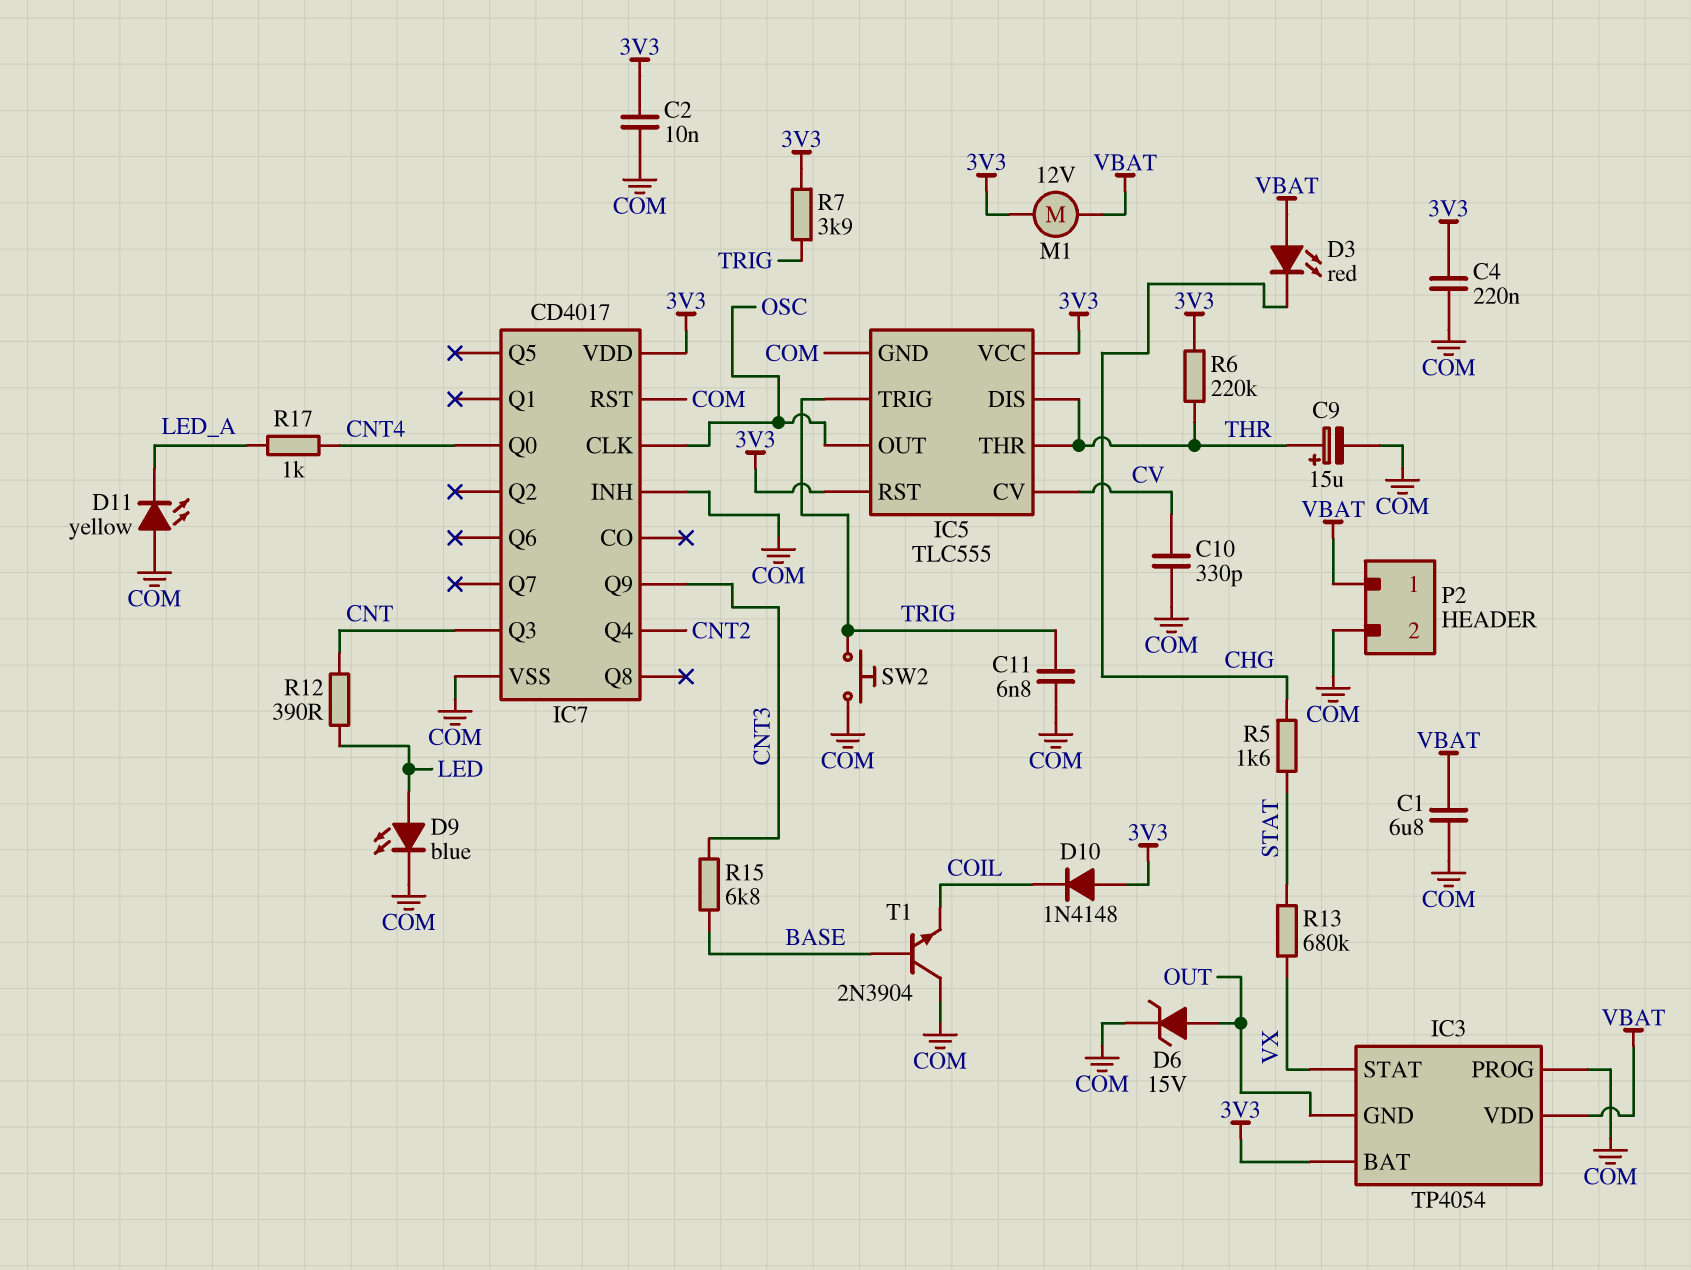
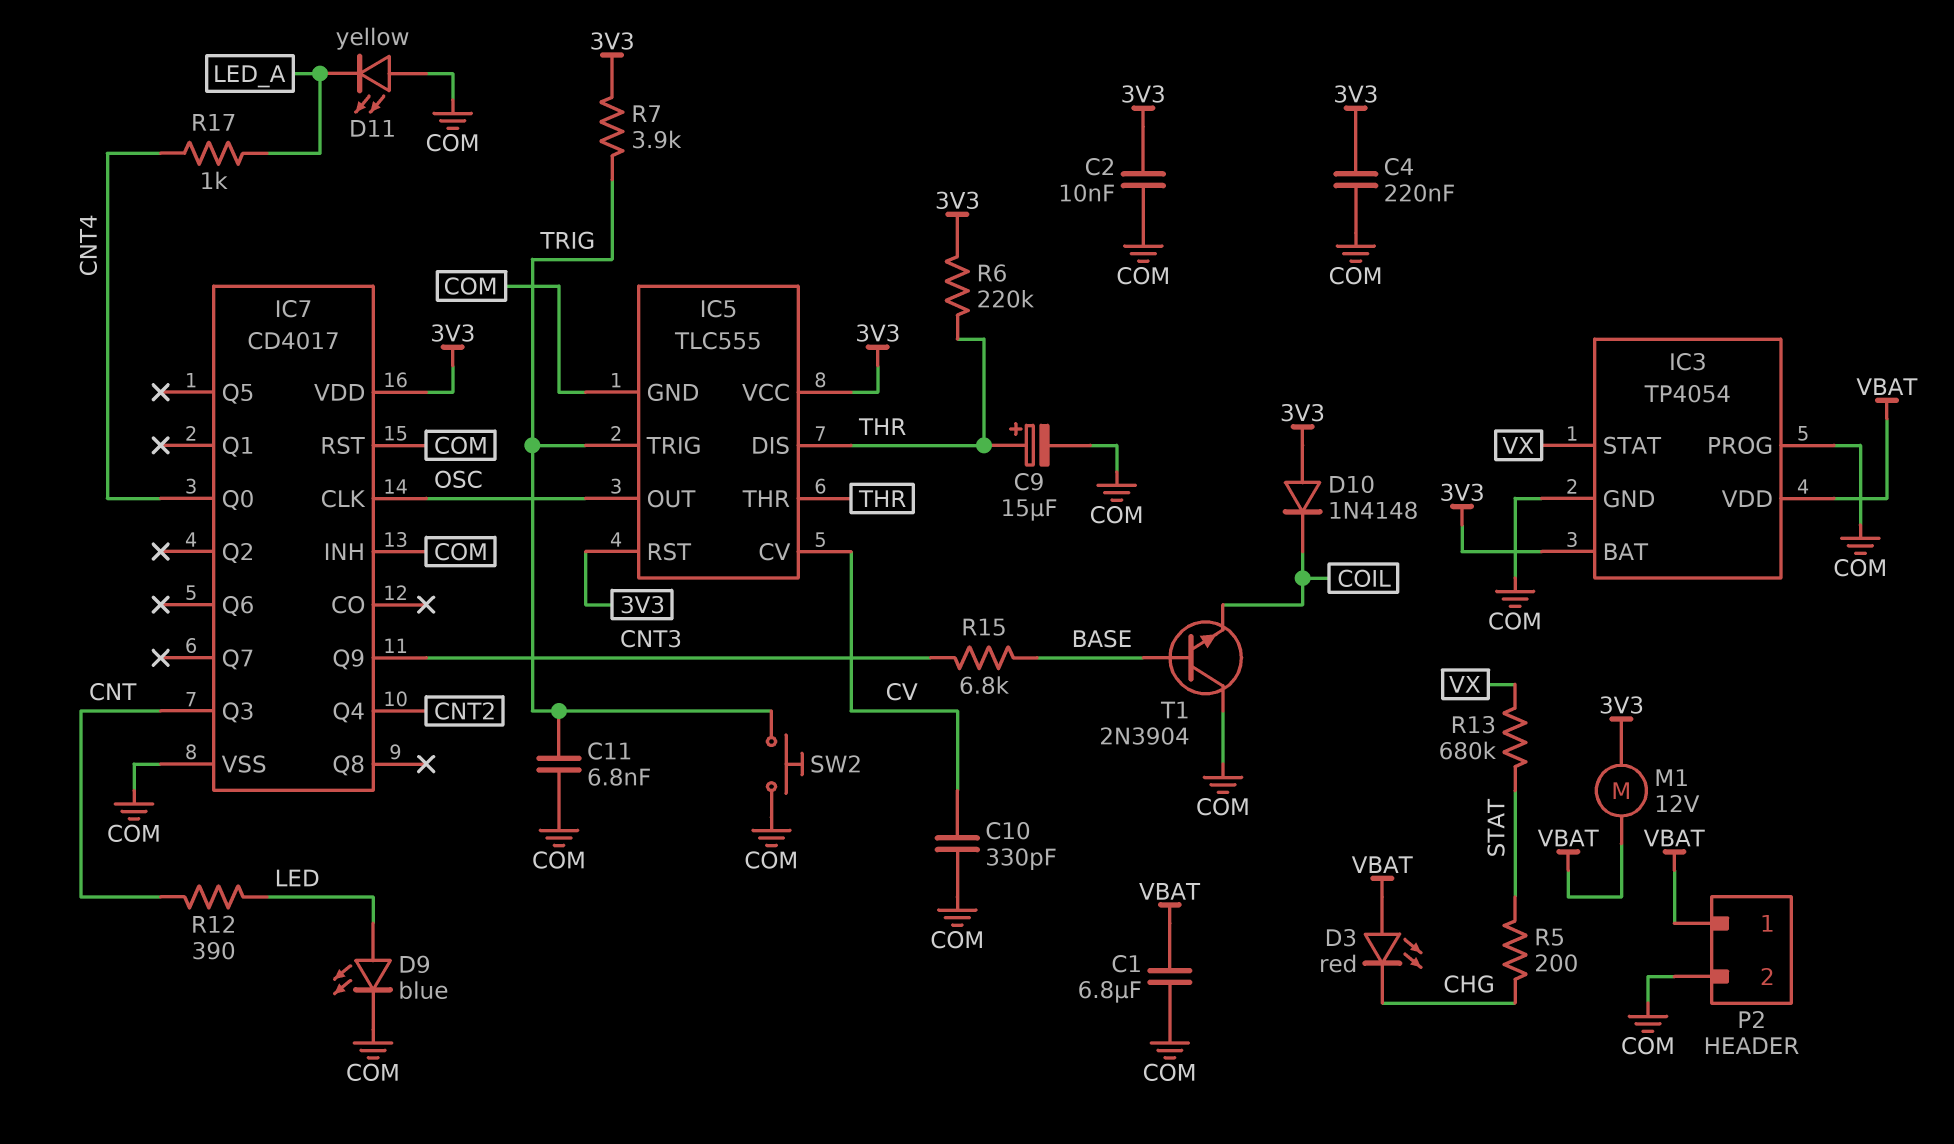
D6: zener 15V (A OUT, K COM) -> none
IC3 pin GND: OUT -> COM
R5: 1.6k (CHG, STAT) -> 200 (CHG, STAT)

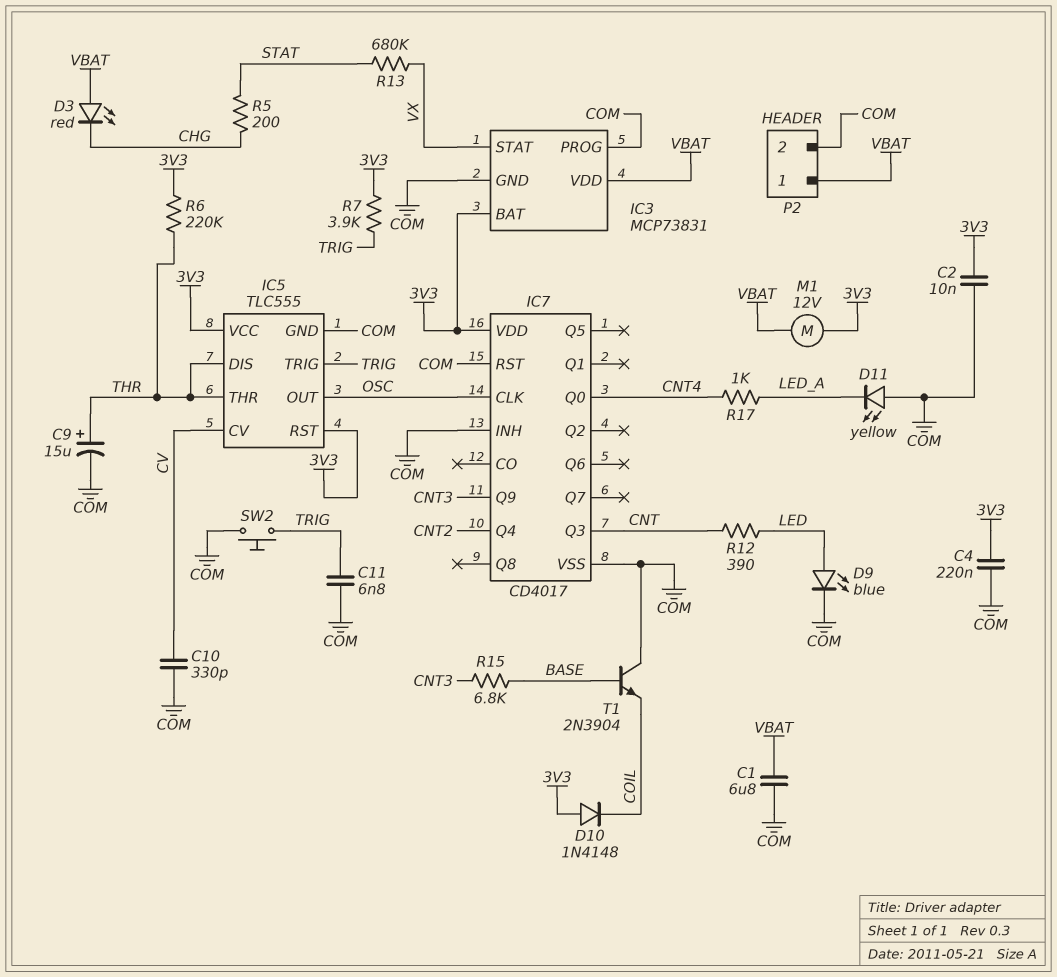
IC3: TP4054 -> MCP73831

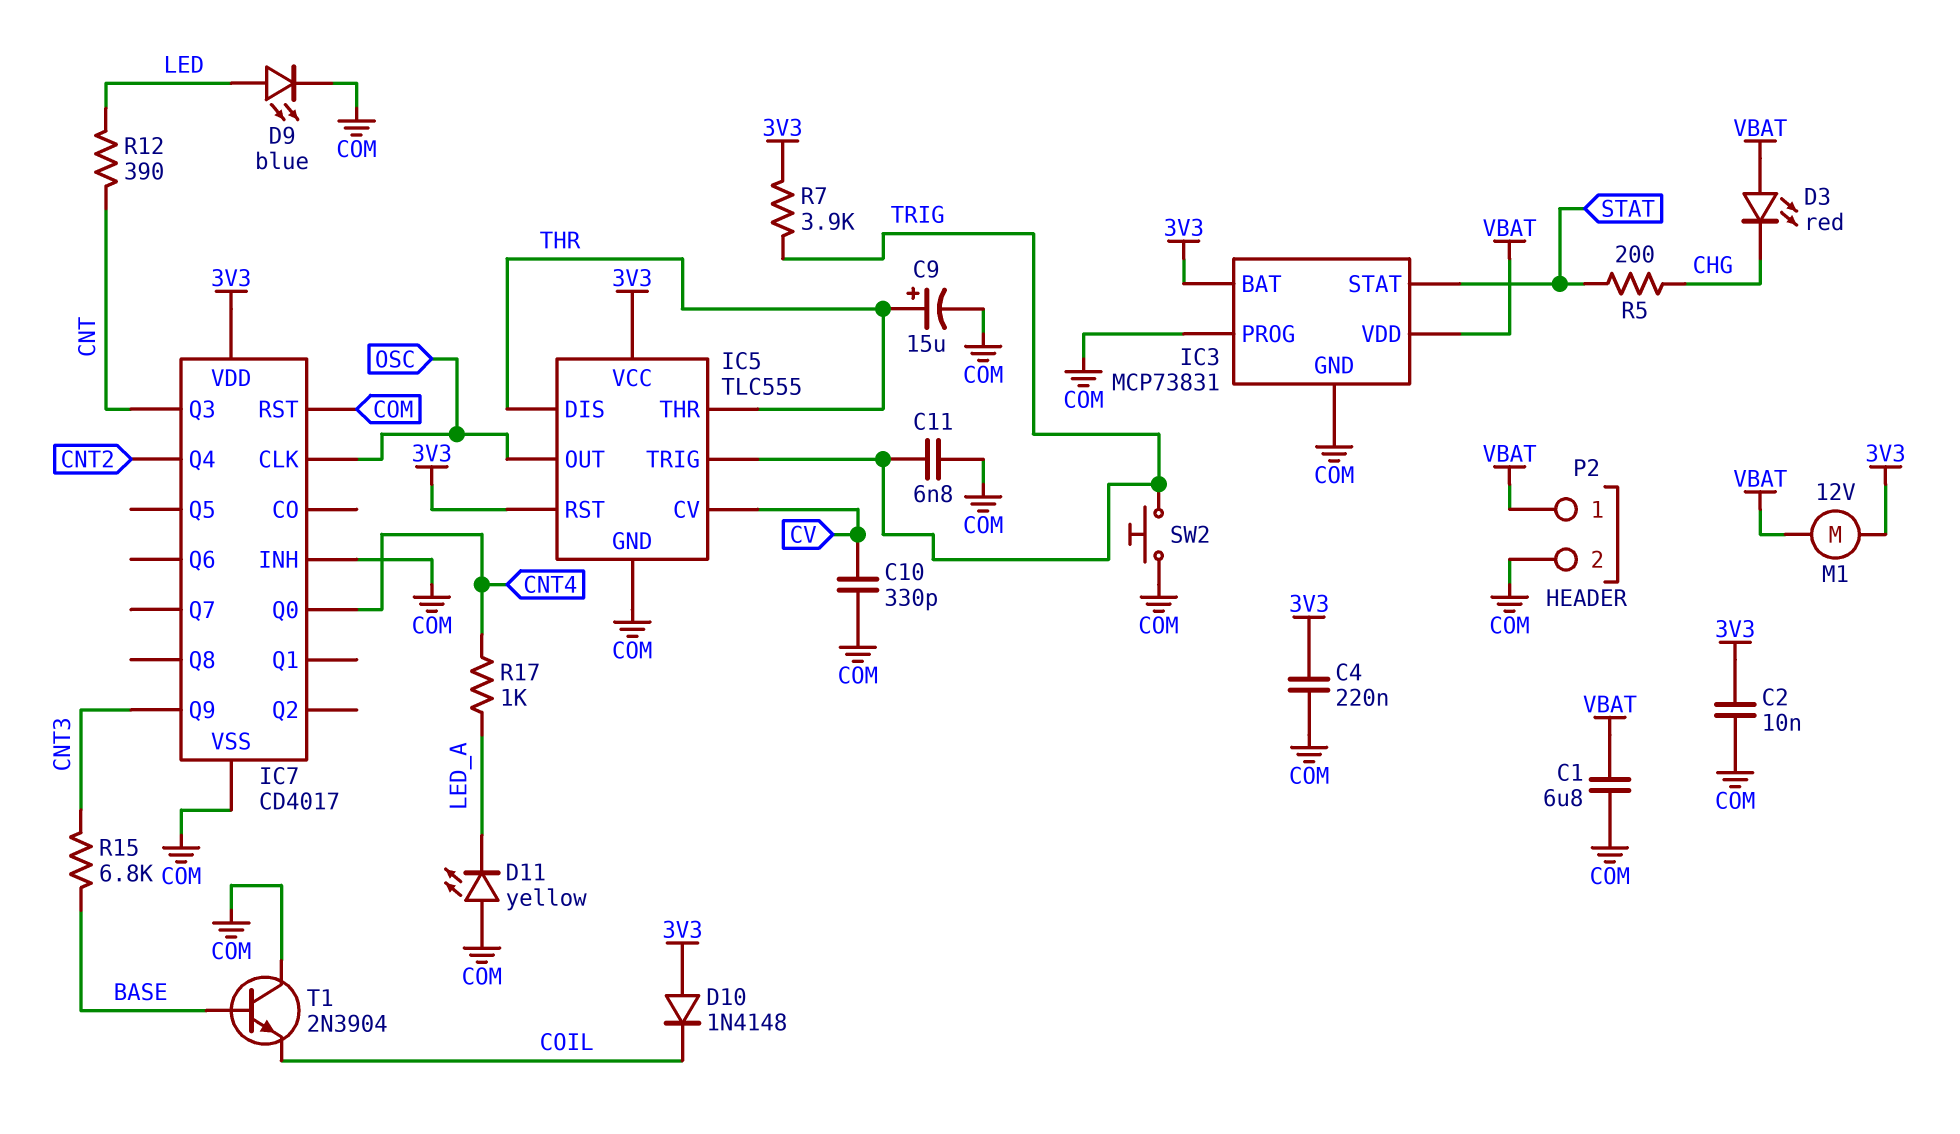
IC3 pin STAT: VX -> STAT
R6: 220k (3V3, THR) -> none
R13: 680k (STAT, VX) -> none

